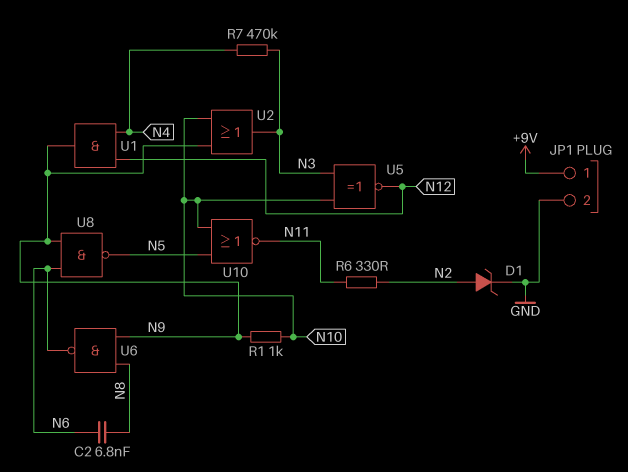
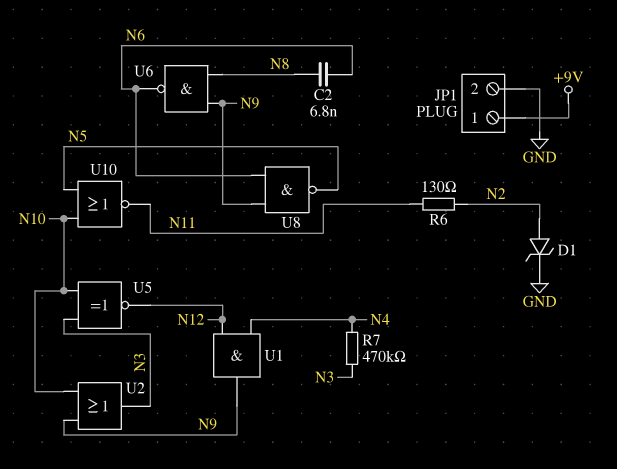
R1: 1k (N9, N10) -> none
R6: 330 (N2, N11) -> 130 (N2, N11)

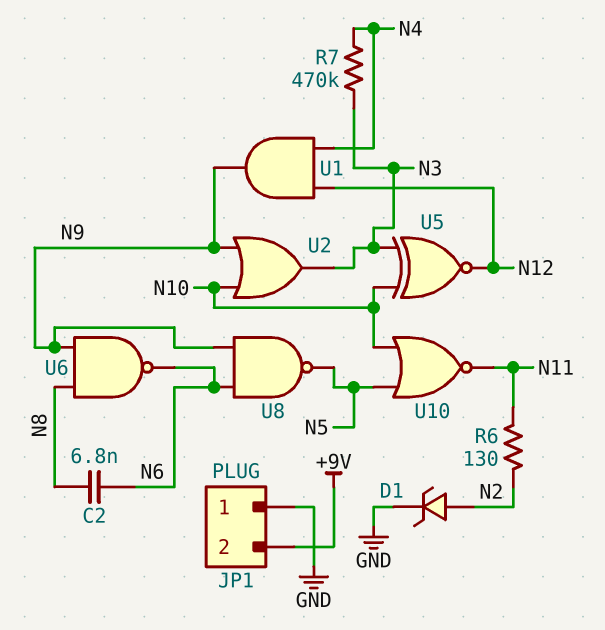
JP1 pin 1: +9V -> GND
JP1 pin 2: GND -> +9V

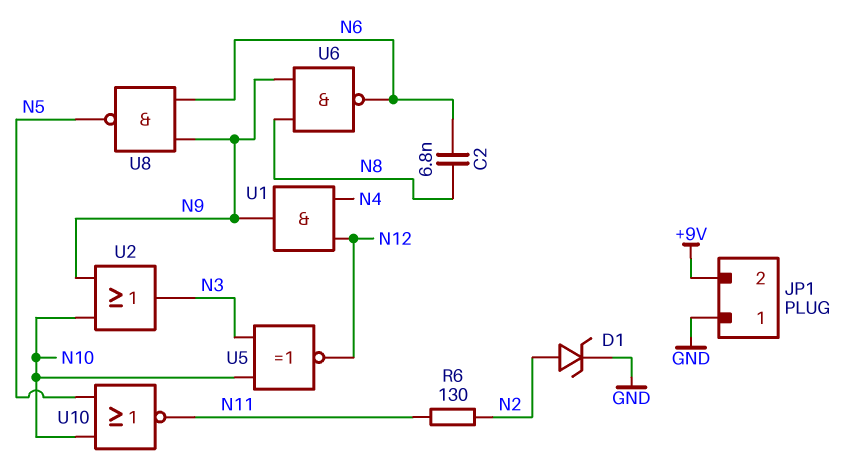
R7: 470k (N3, N4) -> none

